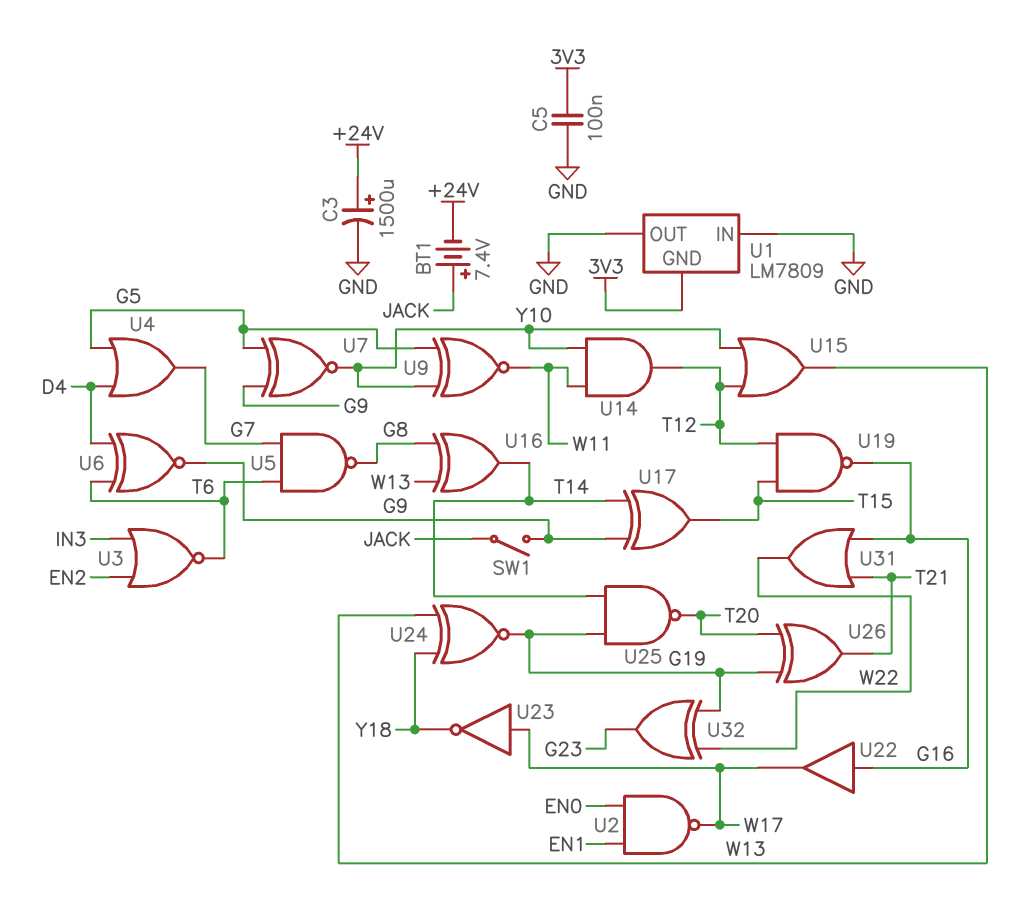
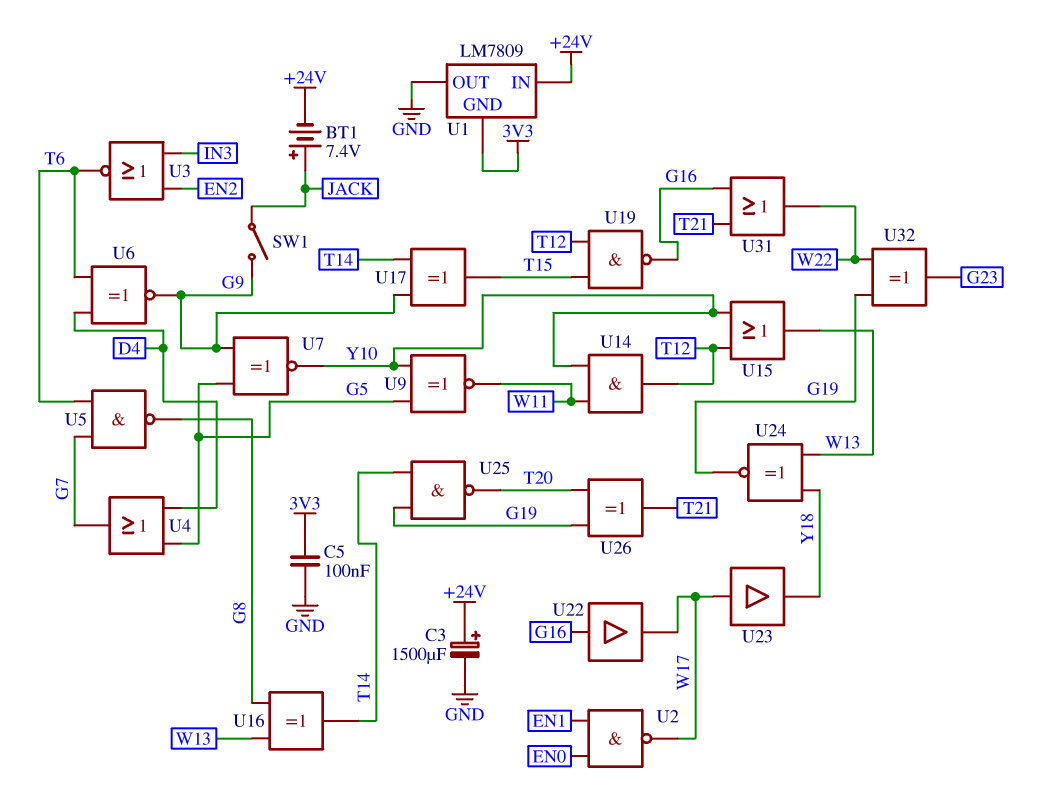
U1 pin IN: GND -> +24V
U23: NOT (in W17, out Y18) -> buffer (in W17, out Y18)

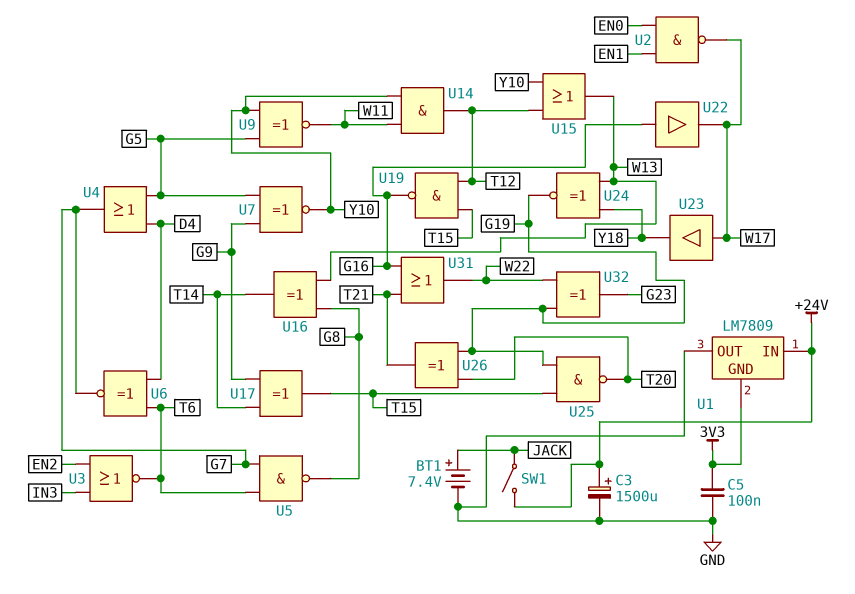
BT1: 7.4V (plus JACK, minus +24V) -> 7.4V (plus JACK, minus GND)
SW1: switch (G9, JACK) -> switch (+24V, JACK)
U6: XNOR (in D4, in T6, out G9) -> XNOR (in D4, in T6, out G7)
U25: NAND (in G19, in T14, out T20) -> NAND (in G19, in T15, out T20)

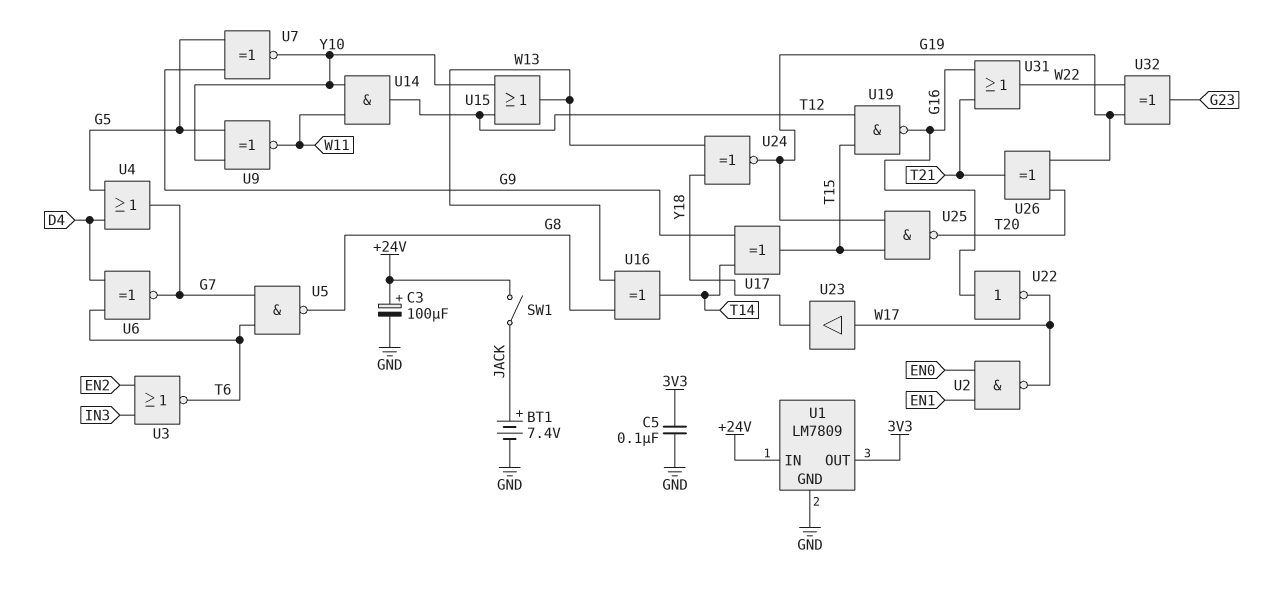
C3: 1500uF (plus +24V, minus GND) -> 100uF (plus +24V, minus GND)
U1 pin GND: 3V3 -> GND
U1 pin OUT: GND -> 3V3
U22: buffer (in G16, out W17) -> NOT (in G16, out W17)

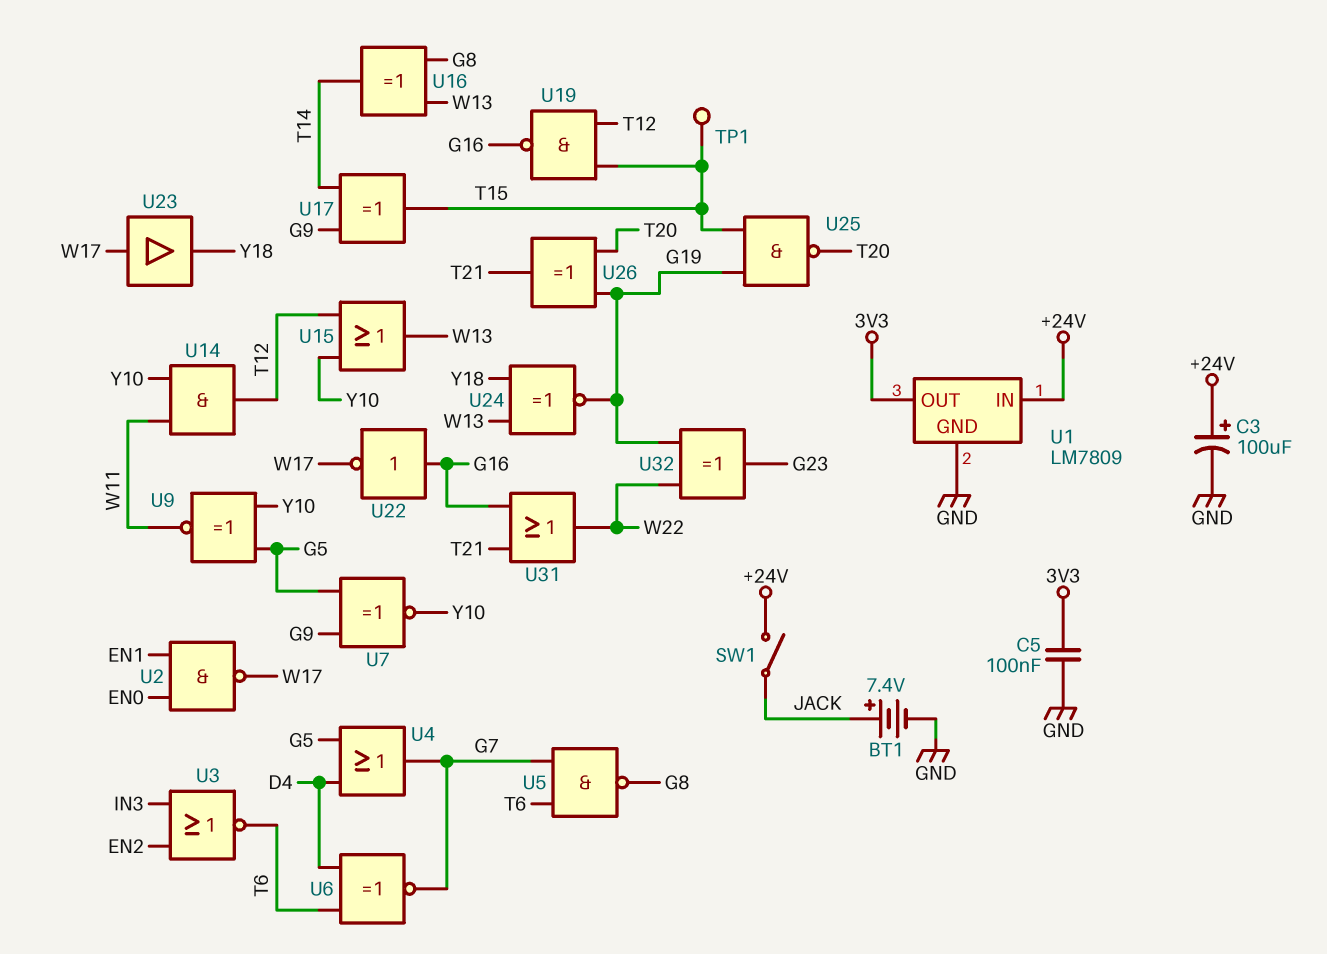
TP1: none -> test point (T15)

